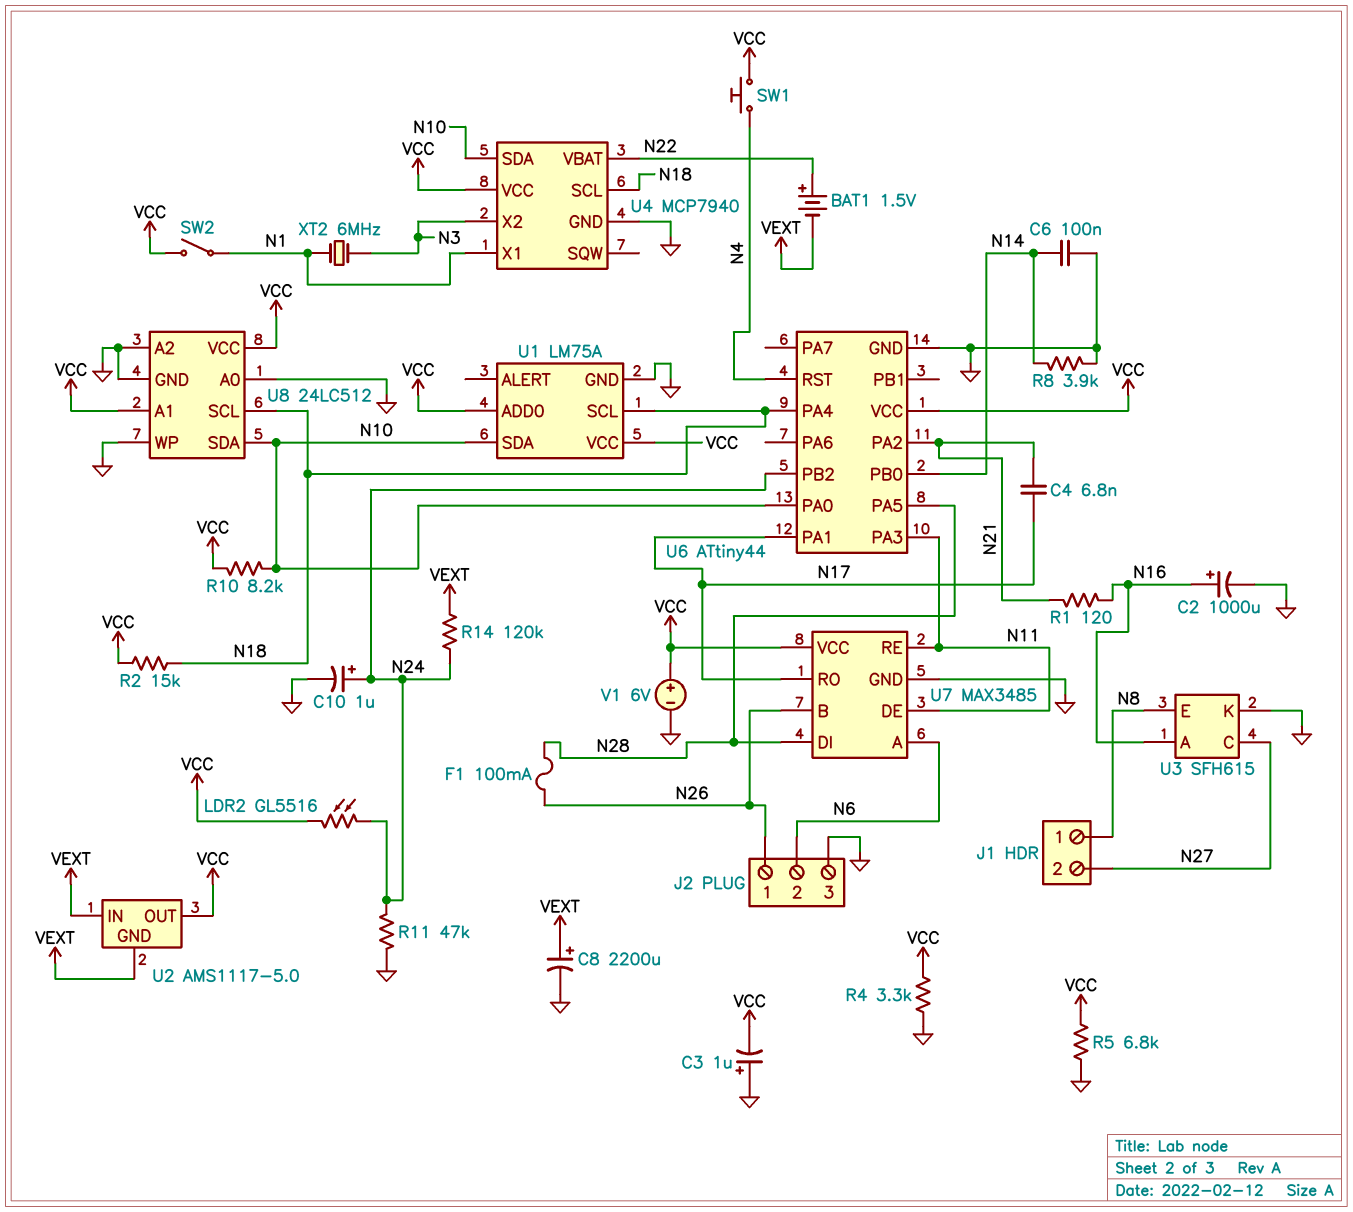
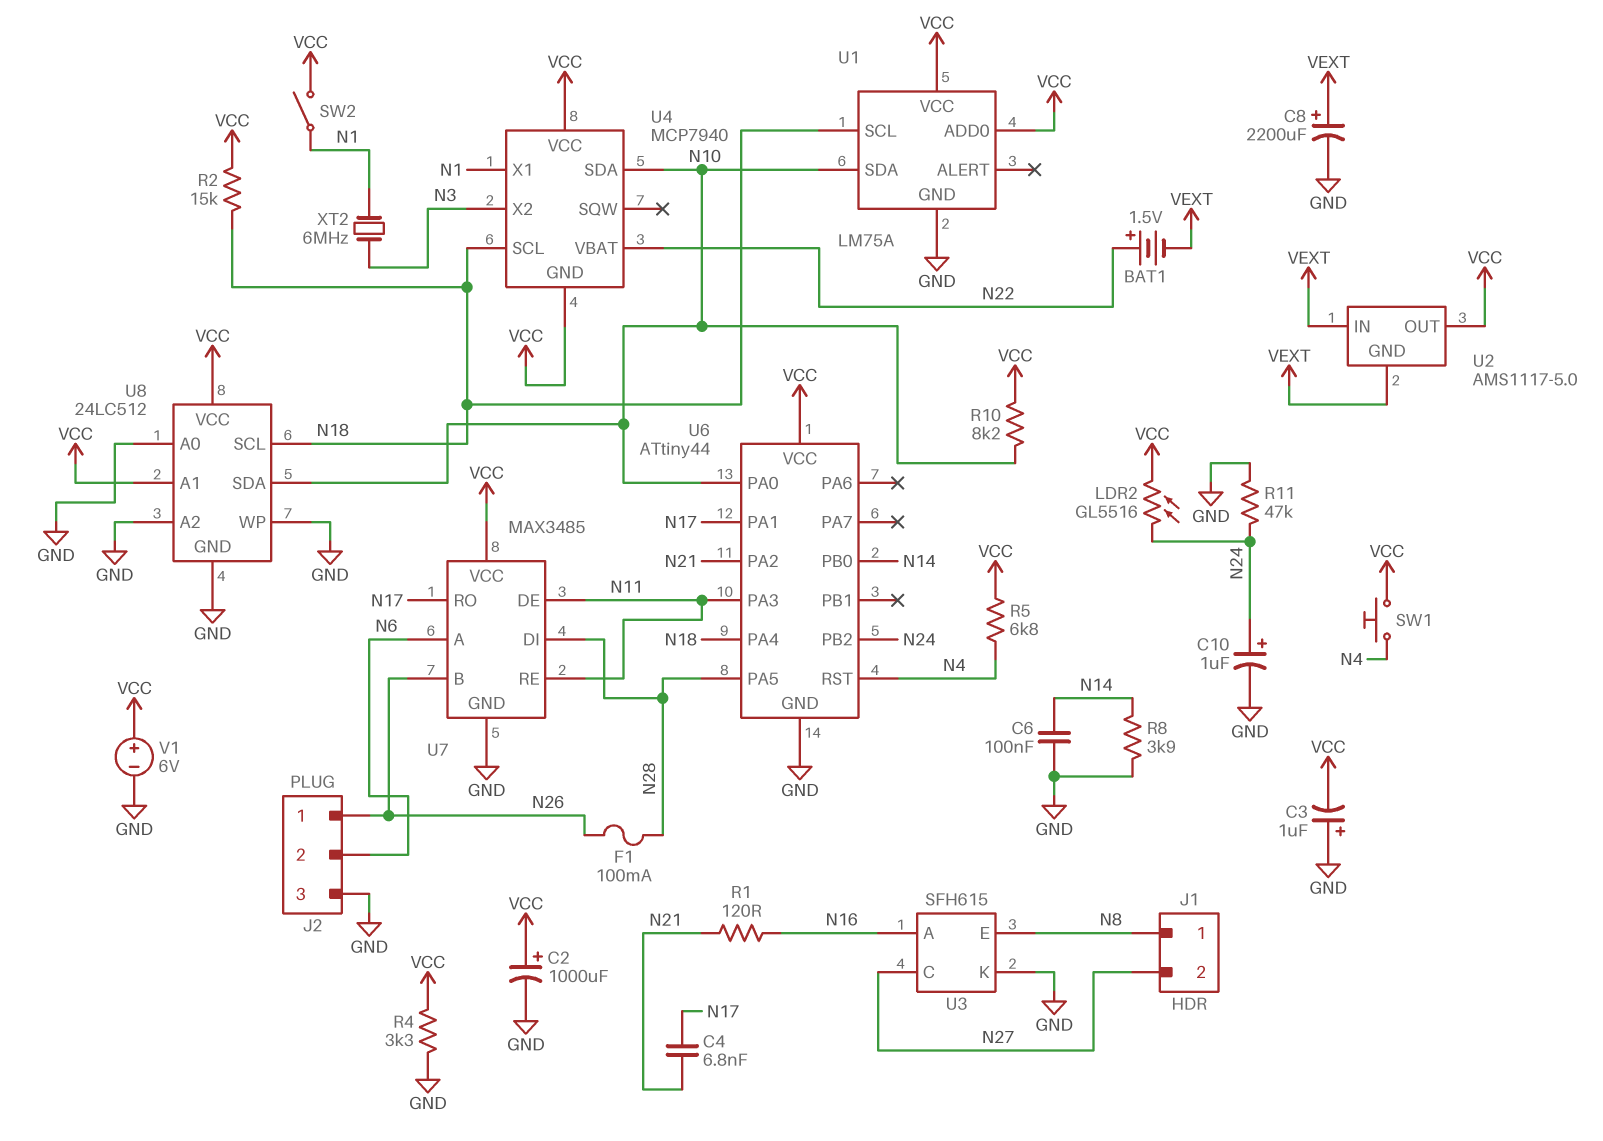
C2: 1000uF (plus N16, minus GND) -> 1000uF (plus VCC, minus GND)
R5: 6.8k (GND, VCC) -> 6.8k (N4, VCC)
R14: 120k (N24, VEXT) -> none
U4 pin GND: GND -> VCC

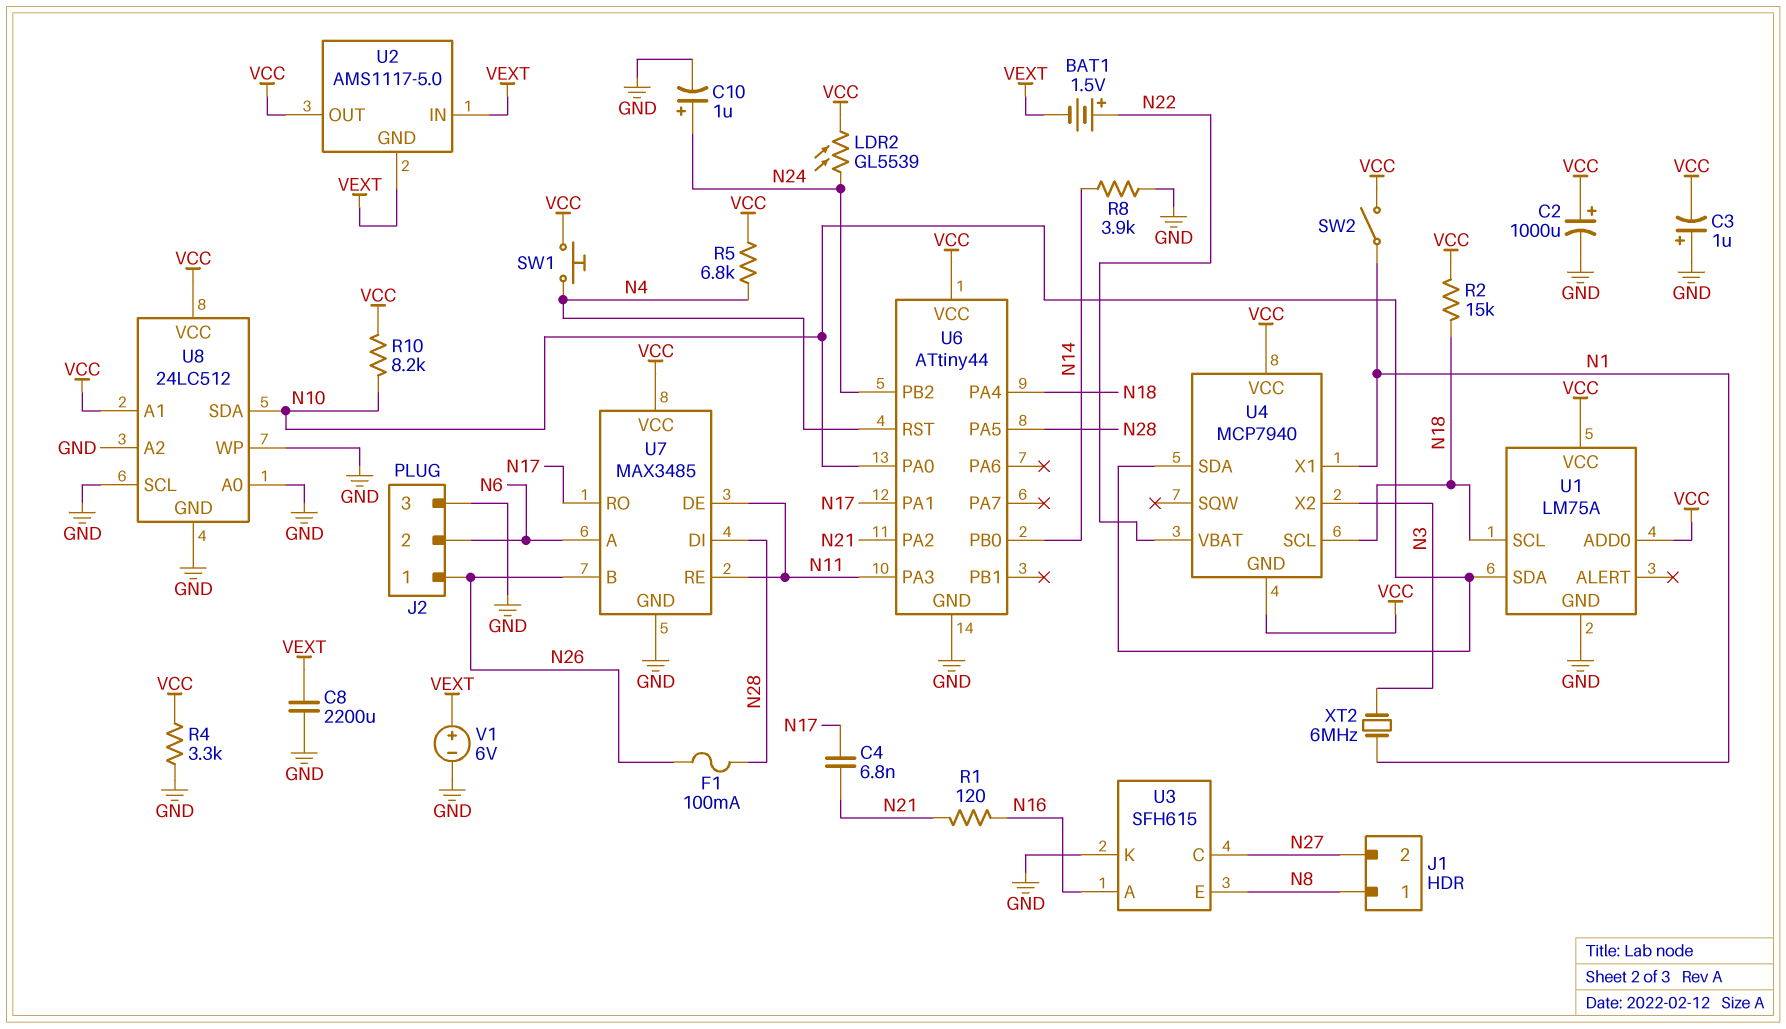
C6: 100nF (GND, N14) -> none
C8: 2200uF (plus VEXT, minus GND) -> 2200uF (GND, VEXT)
LDR2: GL5516 (N24, VCC) -> GL5539 (N24, VCC)
R11: 47k (GND, N24) -> none
U8 pin SCL: N18 -> GND
V1: 6V (plus VCC, minus GND) -> 6V (plus VEXT, minus GND)

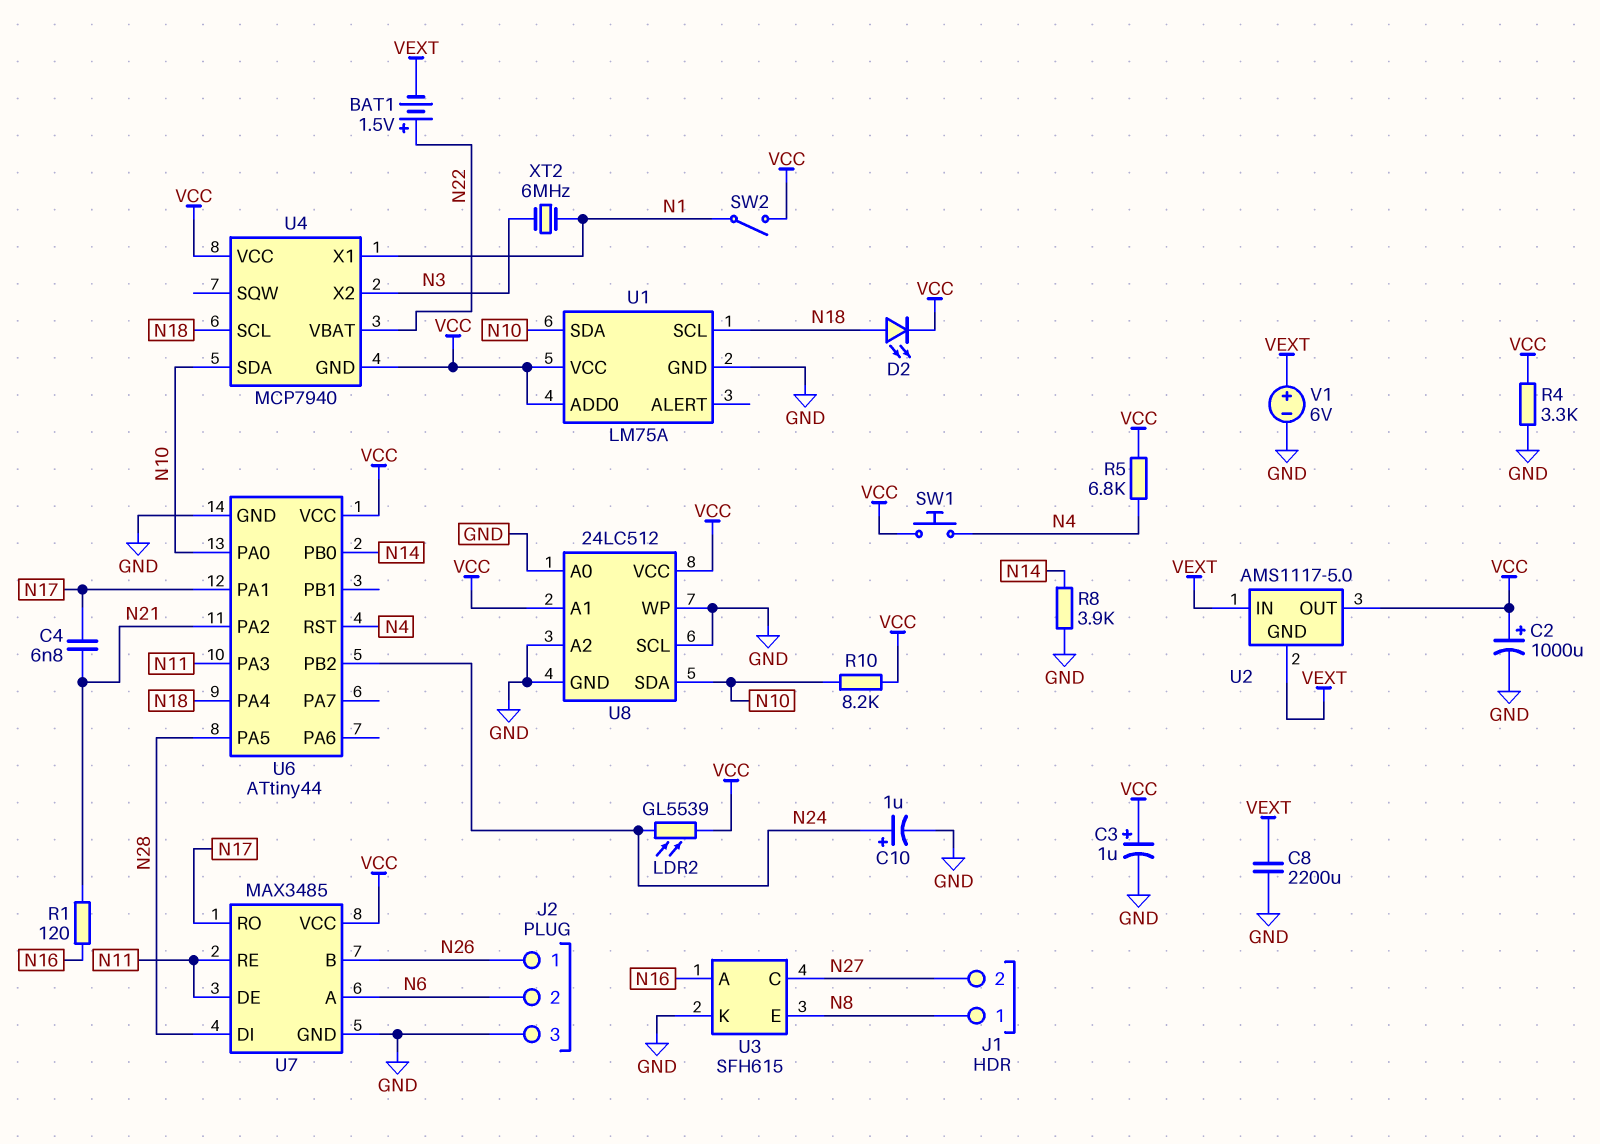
C3: 1uF (plus GND, minus VCC) -> 1uF (plus VCC, minus GND)
D2: none -> LED (A N18, K VCC)
F1: 100mA (N26, N28) -> none
R2: 15k (N18, VCC) -> none

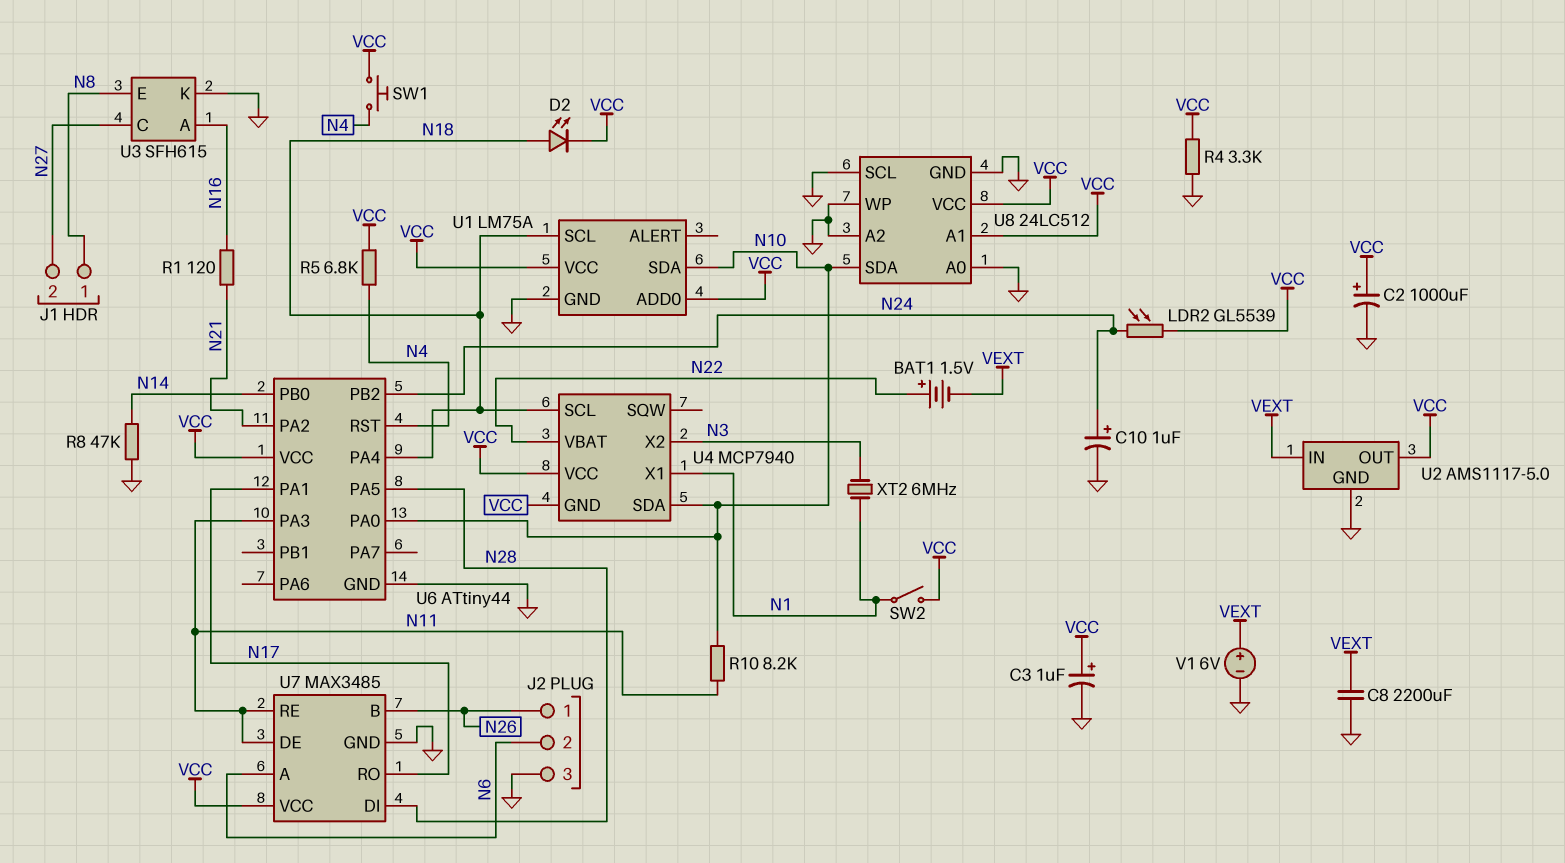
C4: 6.8nF (N17, N21) -> none
R8: 3.9k (GND, N14) -> 47k (GND, N14)
R10: 8.2k (N10, VCC) -> 8.2k (N10, N11)
U2 pin GND: VEXT -> GND

